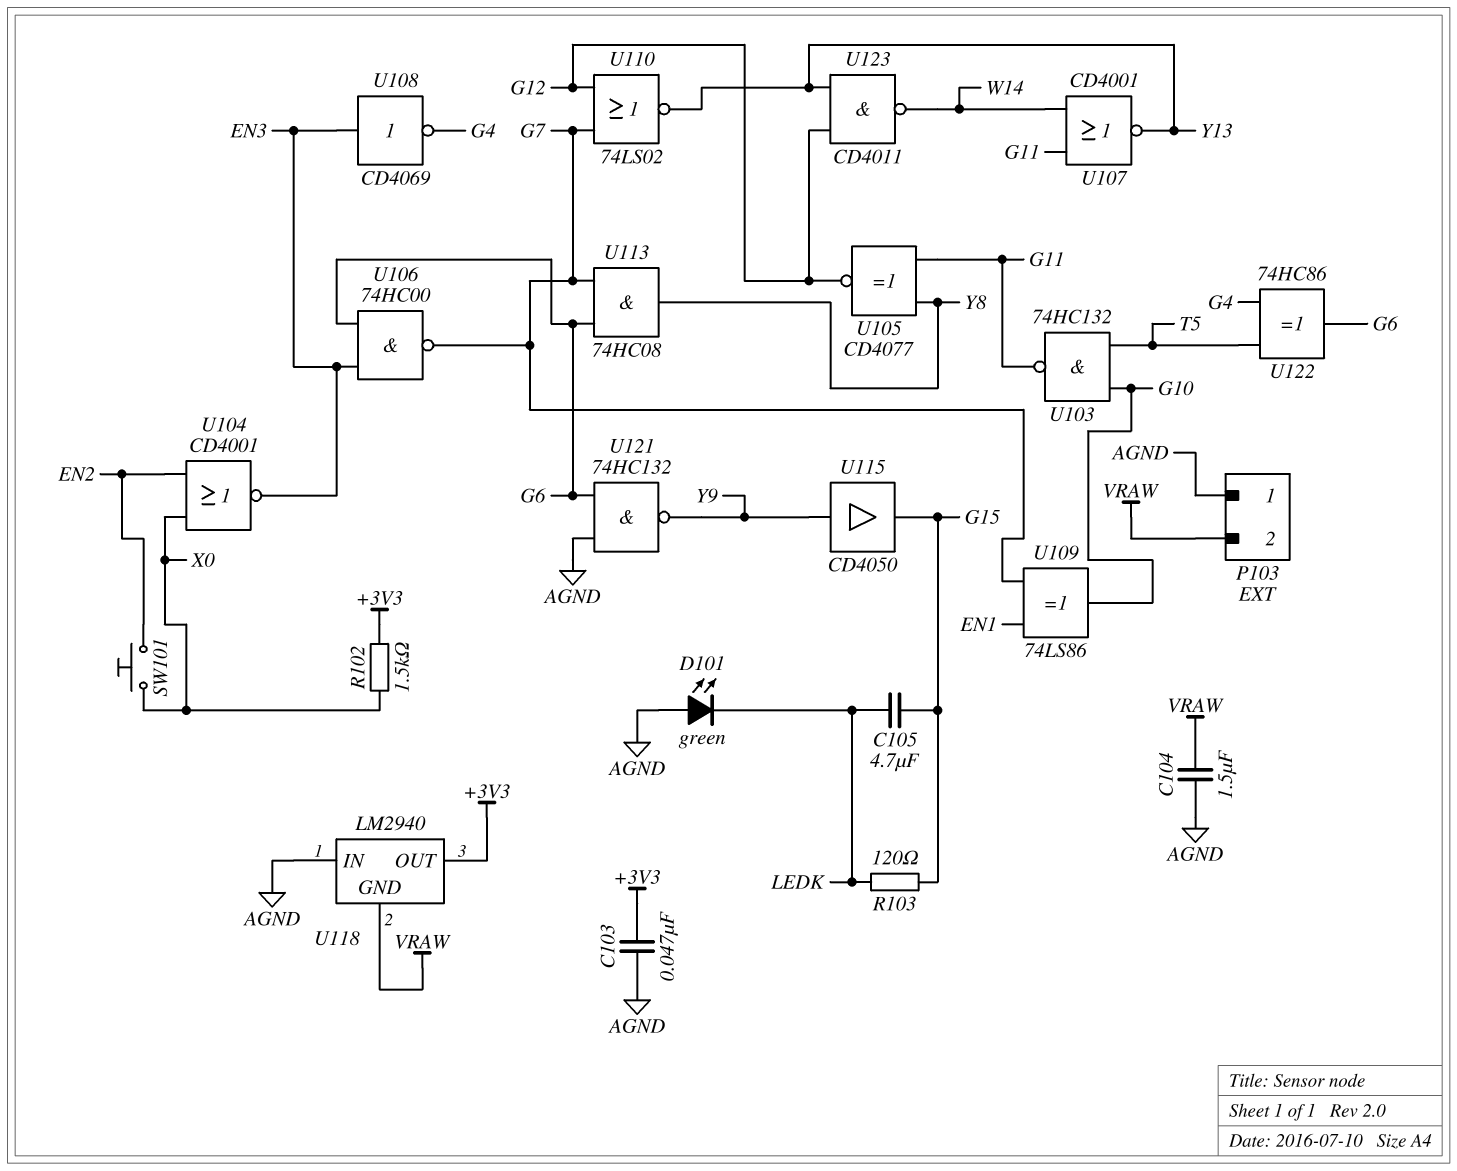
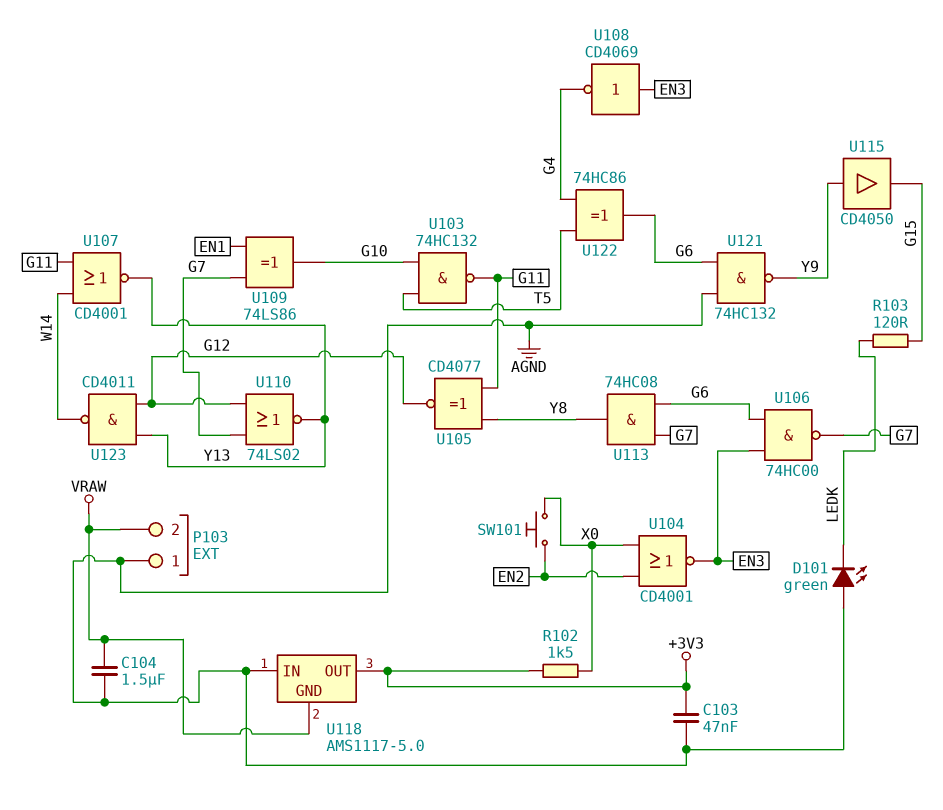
C105: 4.7uF (G15, LEDK) -> none
U118: LM2940 -> AMS1117-5.0

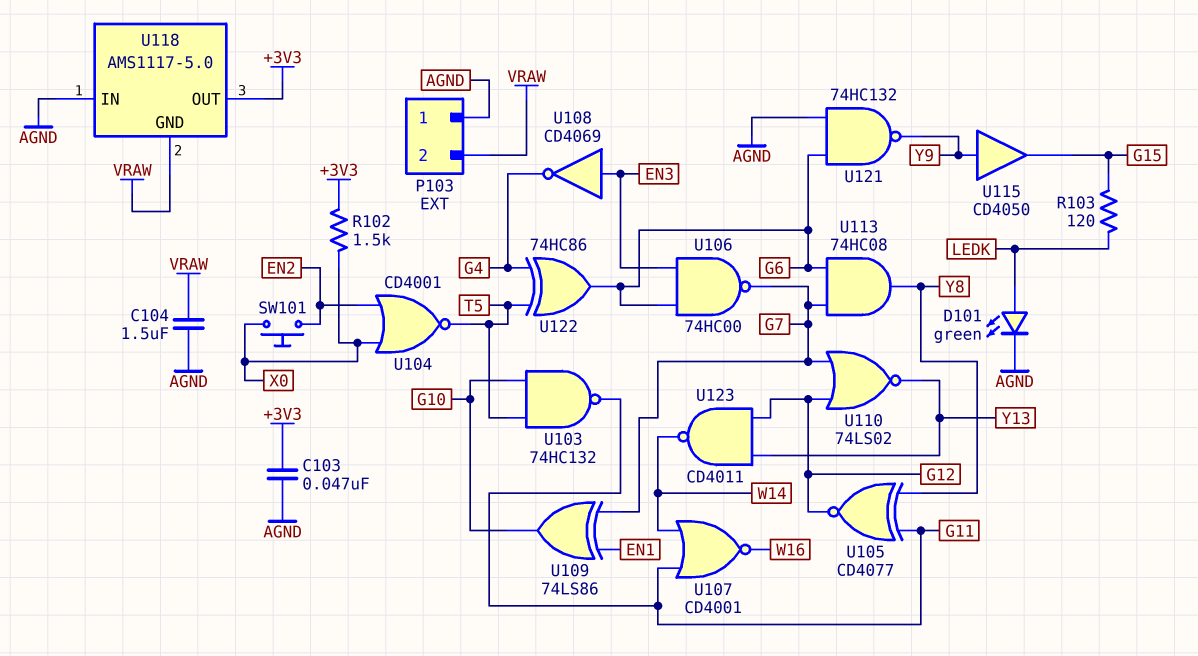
D101: LED green (A AGND, K LEDK) -> LED green (A LEDK, K AGND)
U104: NOR CD4001 (in EN2, in X0, out EN3) -> NOR CD4001 (in EN2, in X0, out T5)
U107: NOR CD4001 (in G11, in W14, out Y13) -> NOR CD4001 (in G11, in W14, out W16)

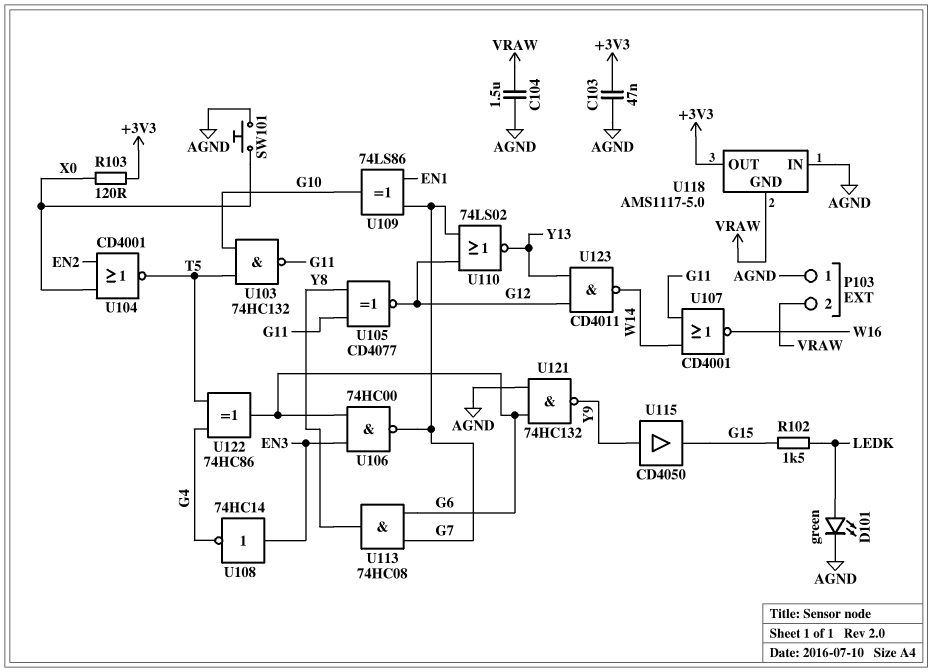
R102: 1.5k (+3V3, X0) -> 1.5k (G15, LEDK)
R103: 120 (G15, LEDK) -> 120 (+3V3, X0)
SW101: button (EN2, X0) -> button (AGND, X0)
U108: NOT CD4069 (in EN3, out G4) -> NOT 74HC14 (in EN3, out G4)

